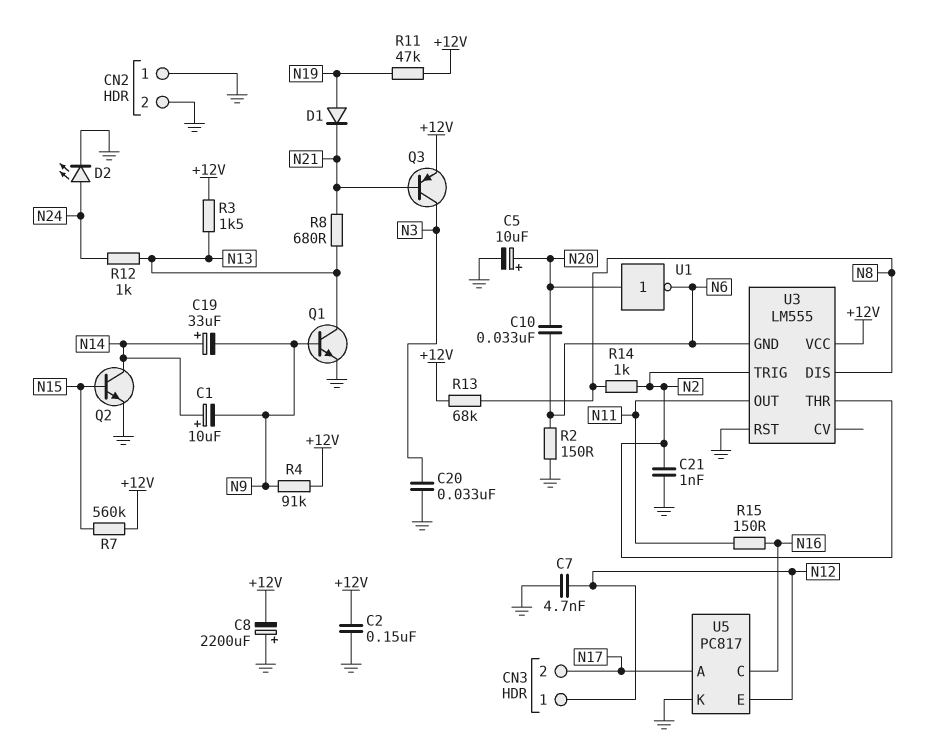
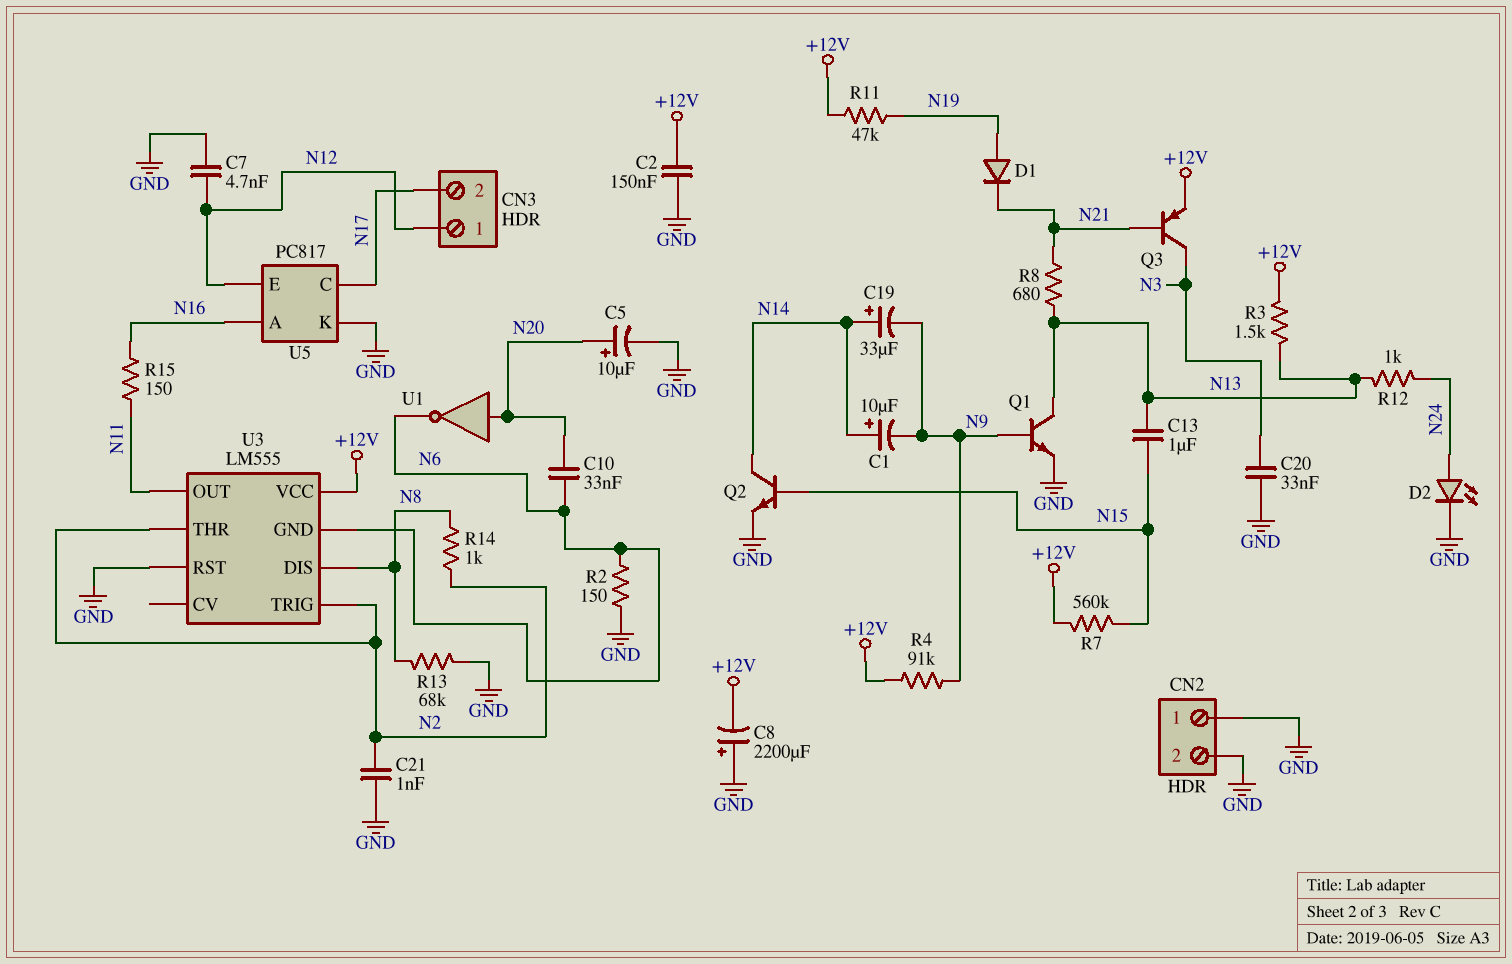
C13: none -> 1uF (N13, N15)
R13: 68k (+12V, N8) -> 68k (GND, N8)
U5 pin A: N17 -> N16
U5 pin C: N16 -> N17

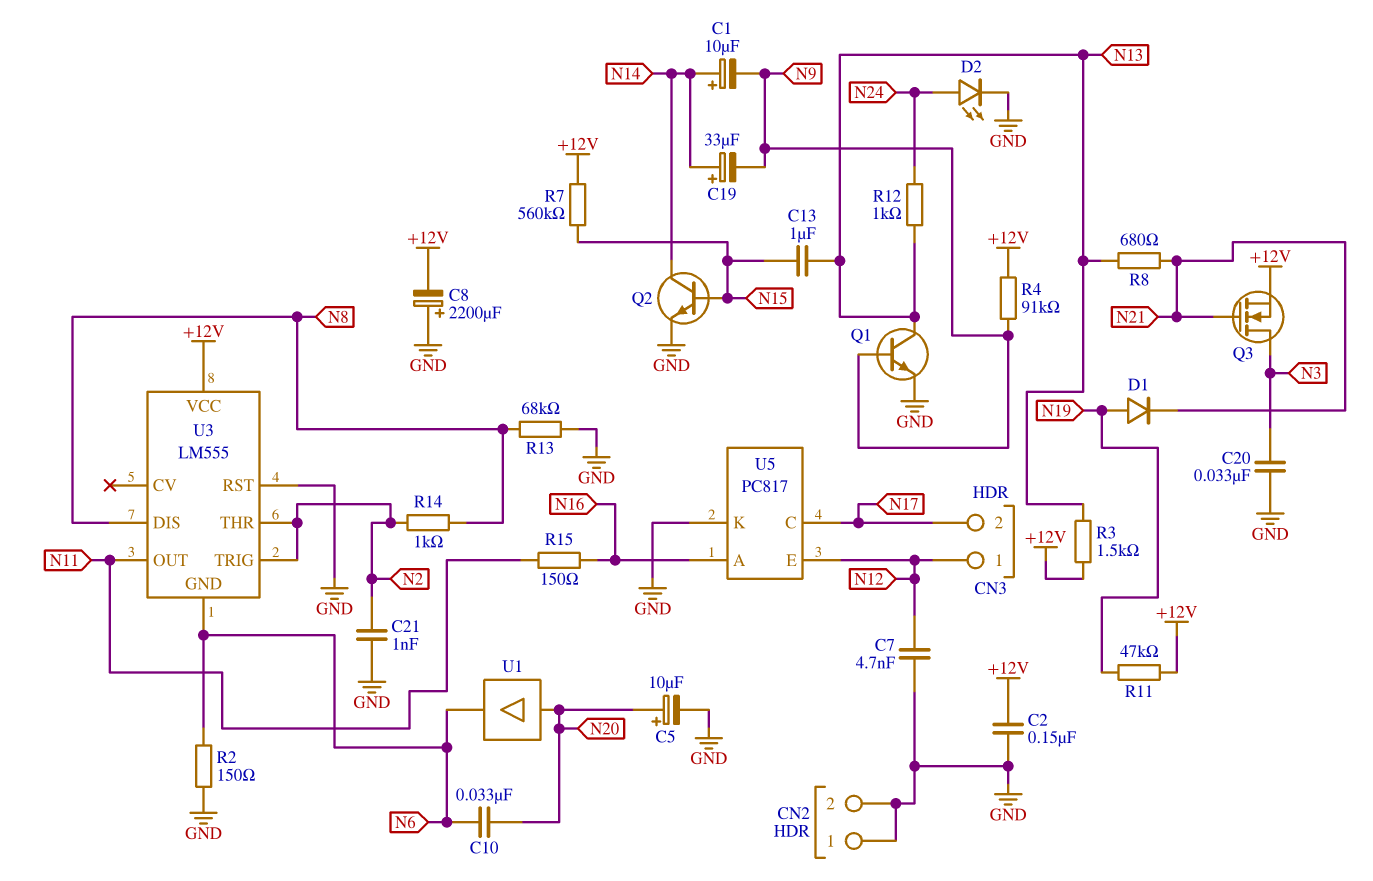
Q3: PNP (B N21, C N3, E +12V) -> NMOS (G N21, D N3, S +12V)
U1: NOT (in N20, out N6) -> buffer (in N20, out N6)

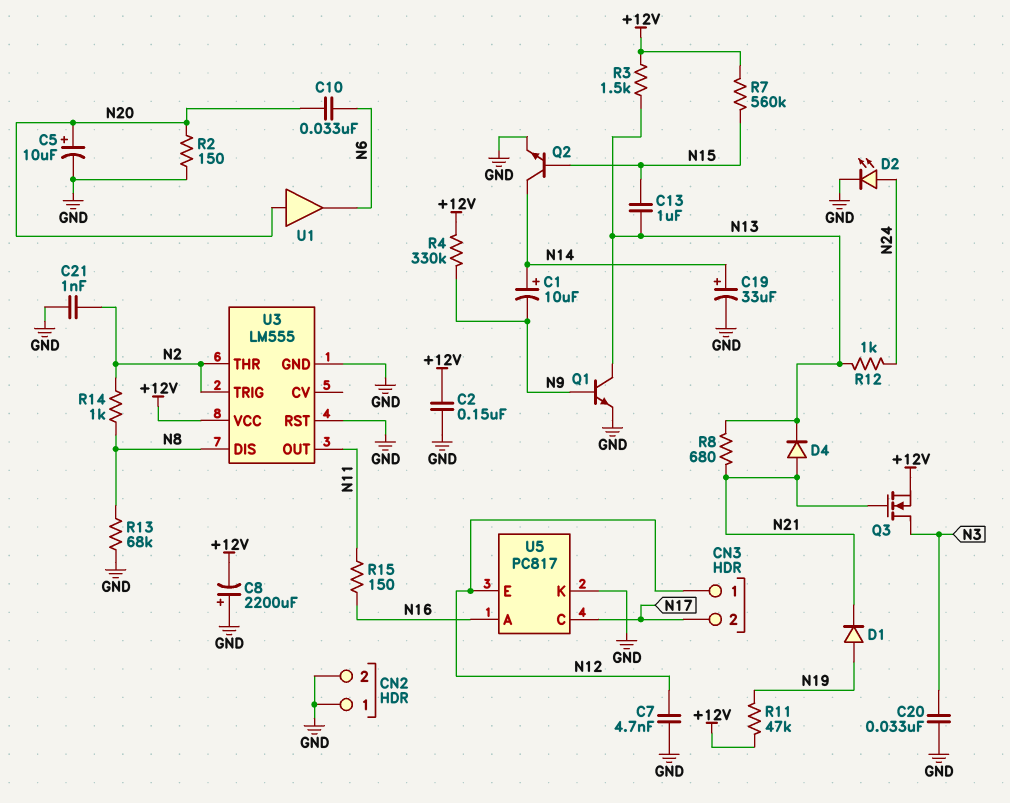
C19: 33uF (plus N14, minus N9) -> 33uF (plus N14, minus GND)
D4: none -> diode (A N21, K N13)
R2: 150 (GND, N6) -> 150 (GND, N20)
R4: 91k (+12V, N9) -> 330k (+12V, N9)
U3 pin GND: N6 -> GND

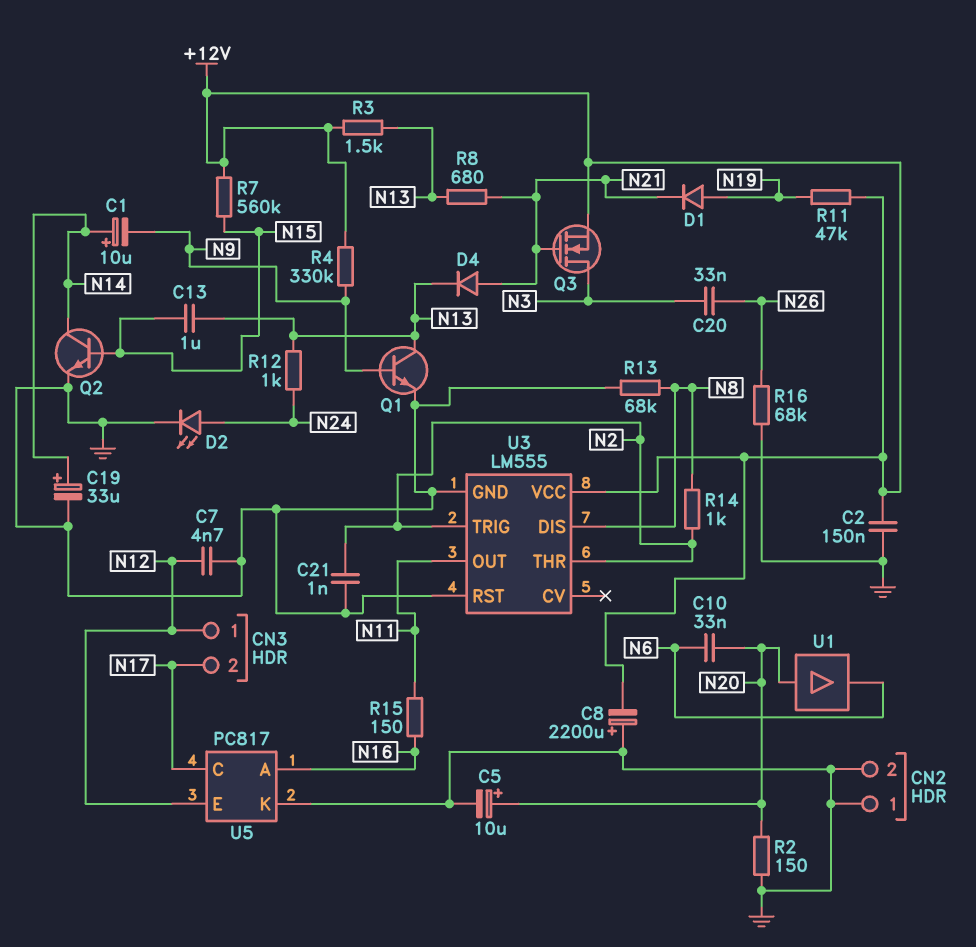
C20: 33nF (GND, N3) -> 33nF (N3, N26)
R16: none -> 68k (GND, N26)

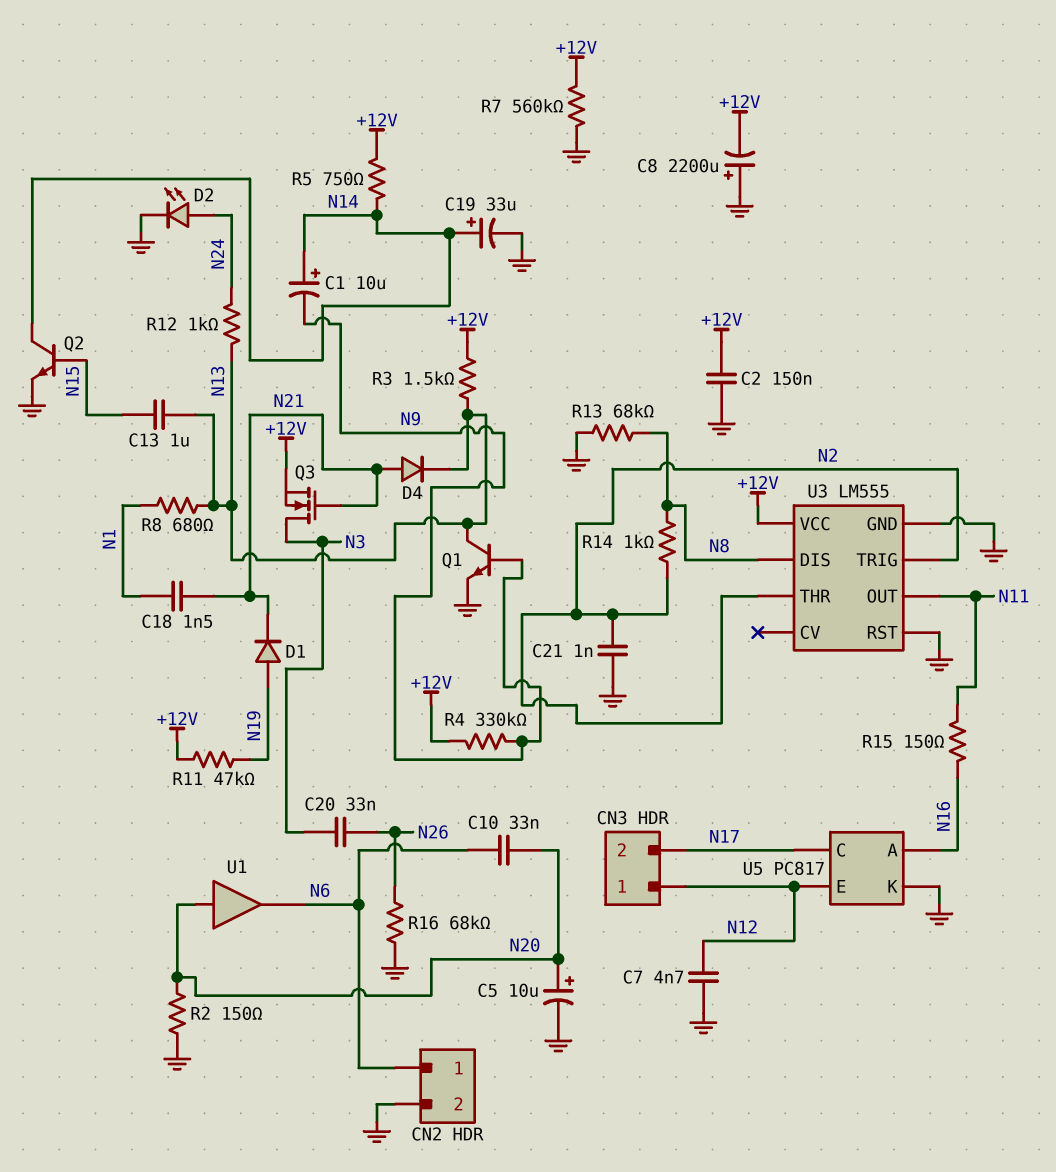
C18: none -> 1.5nF (N1, N21)
CN2 pin 1: GND -> N6
R5: none -> 750 (+12V, N14)
R7: 560k (+12V, N15) -> 560k (+12V, GND)
R8: 680 (N13, N21) -> 680 (N1, N13)

